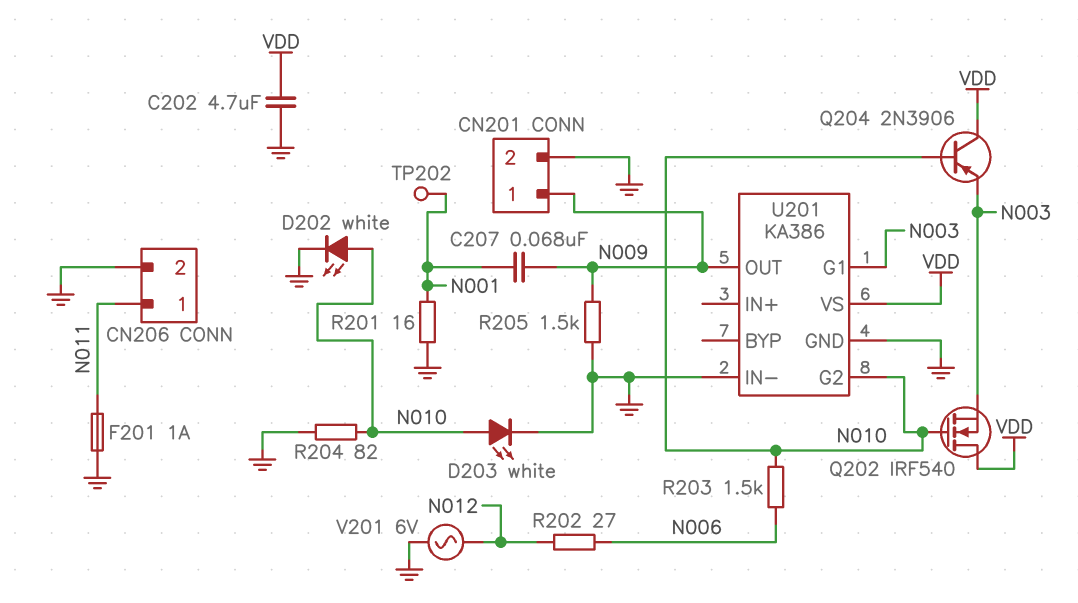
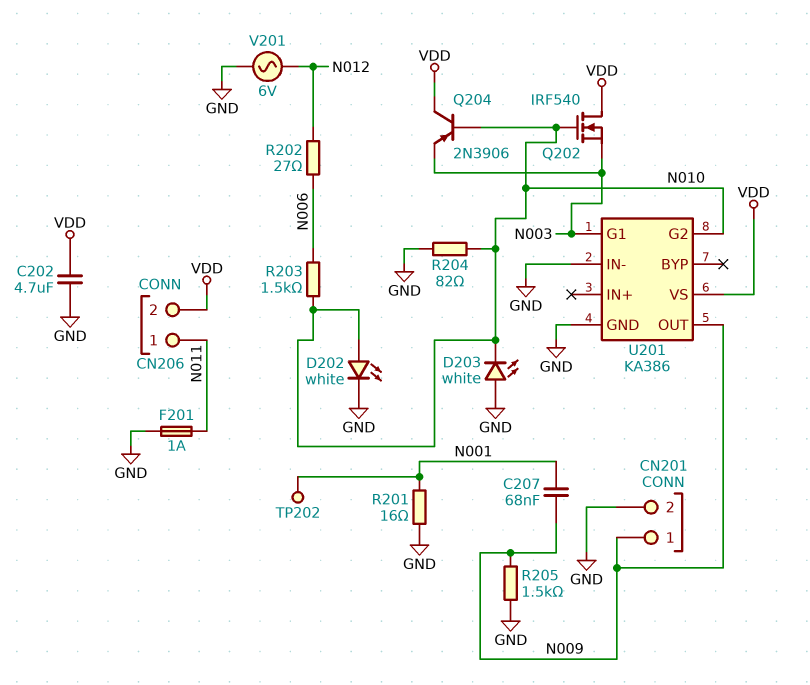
CN206 pin 2: GND -> VDD
D203: LED white (A N010, K GND) -> LED white (A GND, K N010)

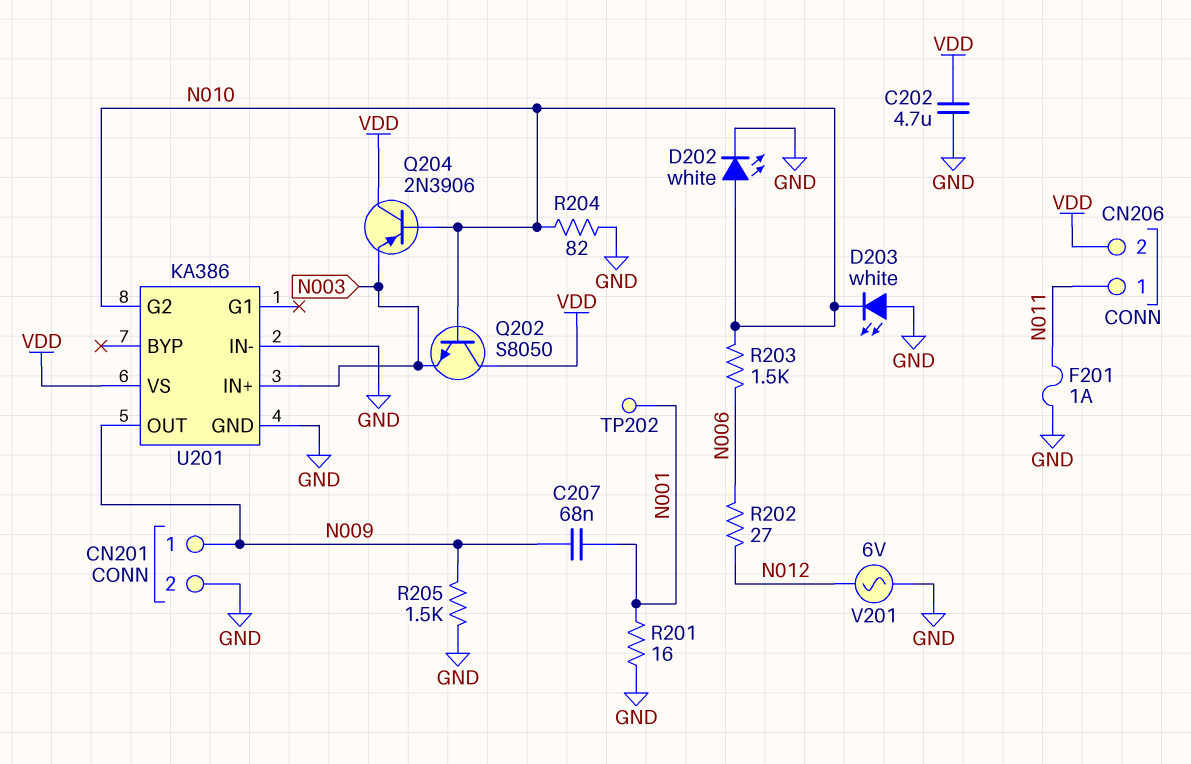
Q202: NMOS IRF540 (G N010, D VDD, S N003) -> NPN S8050 (B N010, C VDD, E N003)
U201 pin G1: N003 -> none
U201 pin IN+: none -> N003

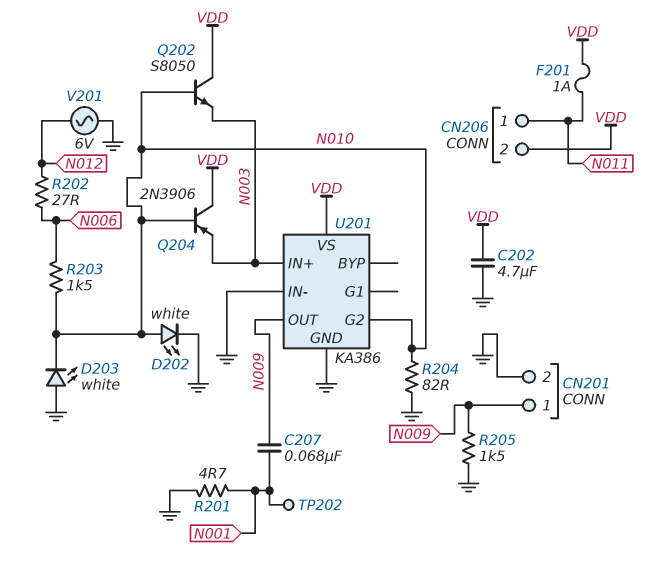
F201: 1A (GND, N011) -> 1A (N011, VDD)
R201: 16 (GND, N001) -> 4.7 (GND, N001)

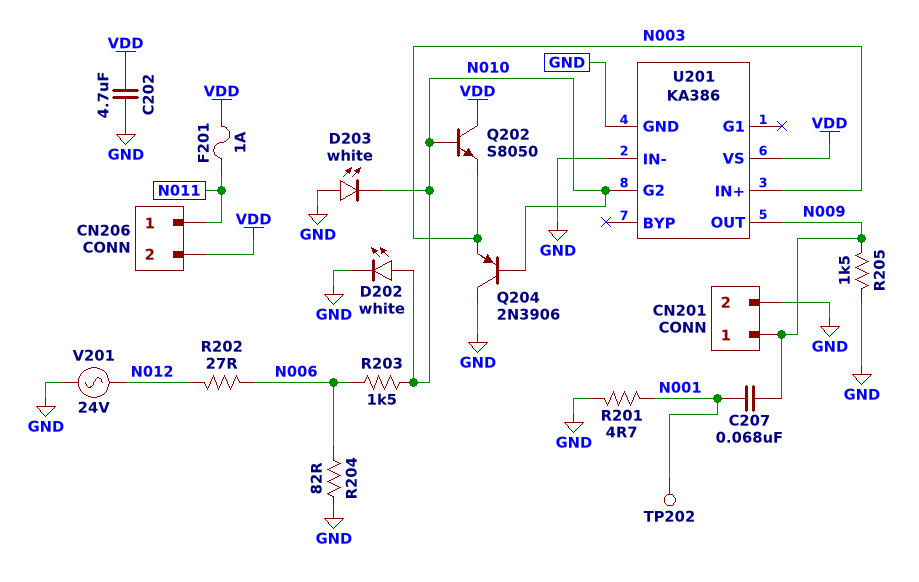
Q204: PNP 2N3906 (B N010, C VDD, E N003) -> PNP 2N3906 (B N010, C GND, E N003)
R204: 82 (GND, N010) -> 82 (GND, N006)
V201: AC 6V (GND, N012) -> AC 24V (GND, N012)

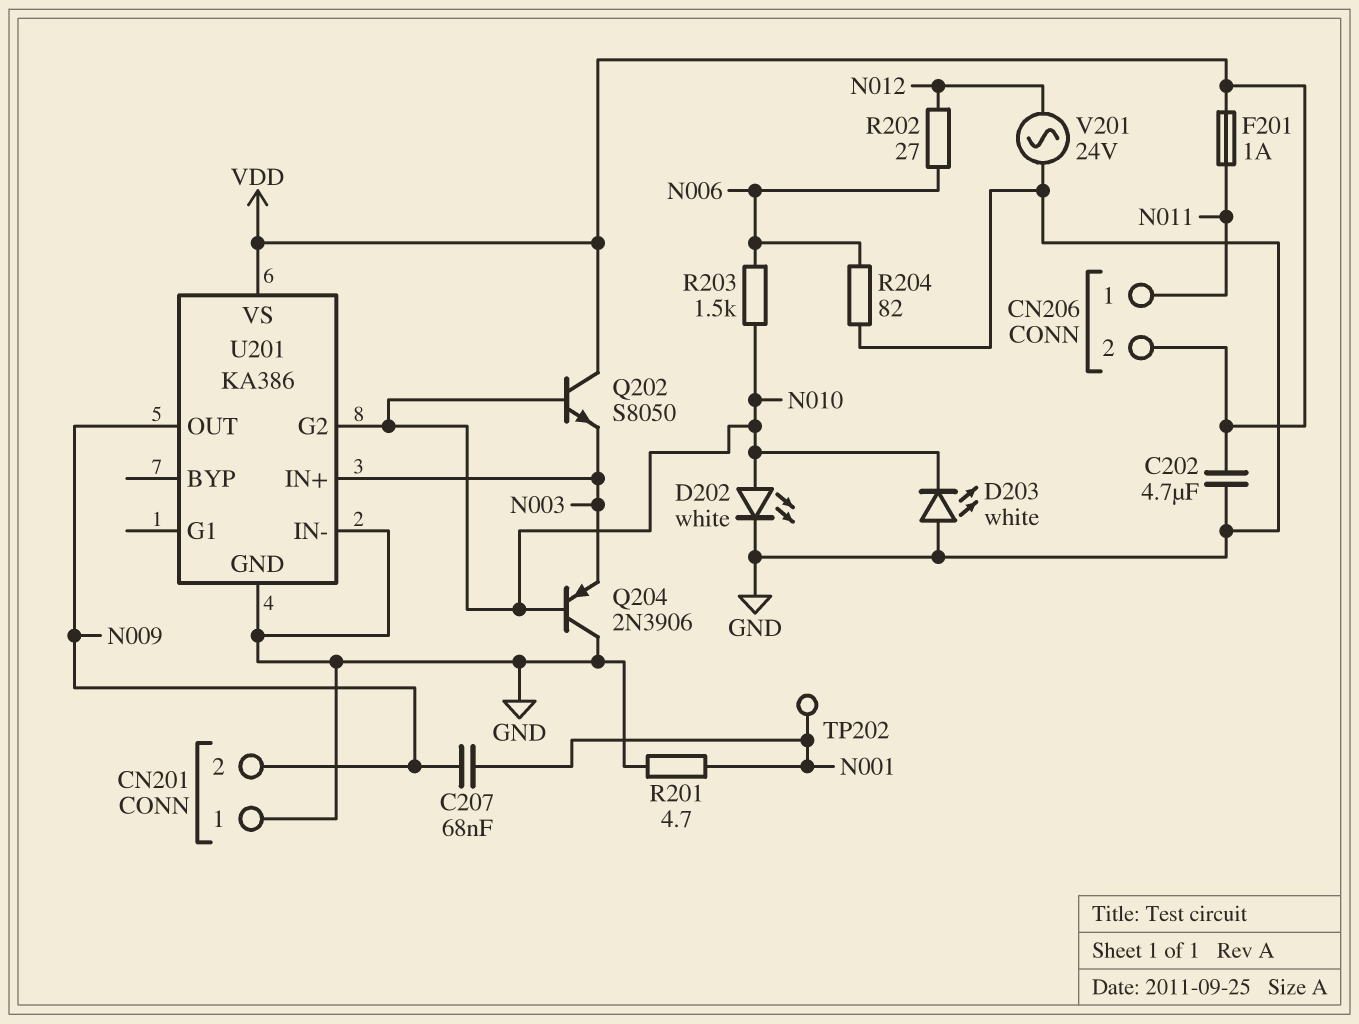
CN201 pin 1: N009 -> GND
CN201 pin 2: GND -> N009
R205: 1.5k (GND, N009) -> none

